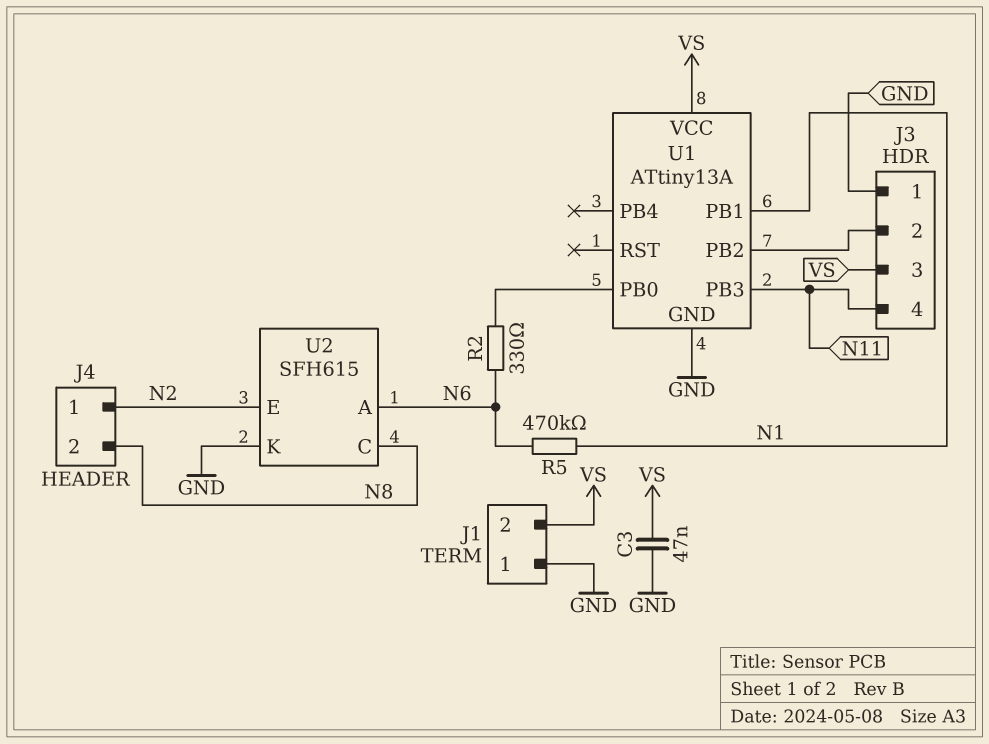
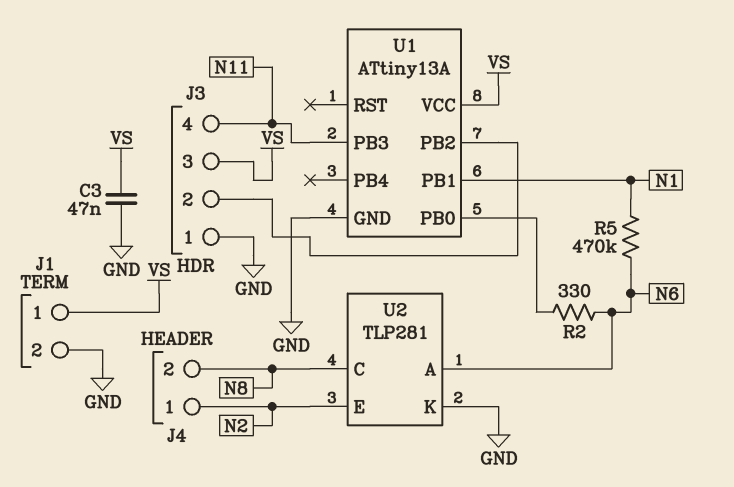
J1 pin 1: GND -> VS
J1 pin 2: VS -> GND
U2: SFH615 -> TLP281

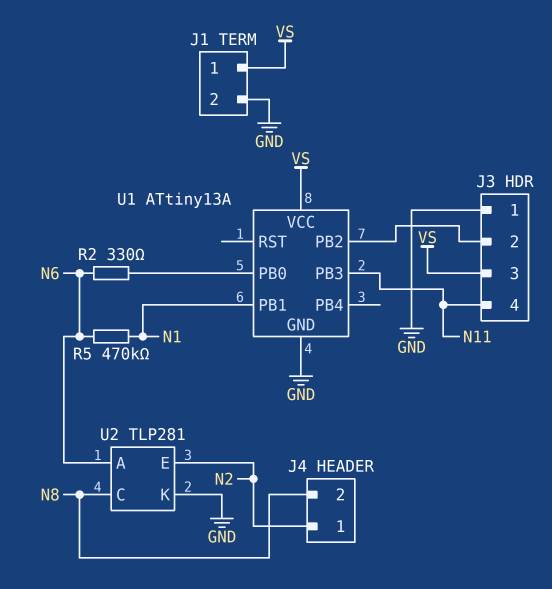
C3: 47nF (GND, VS) -> none

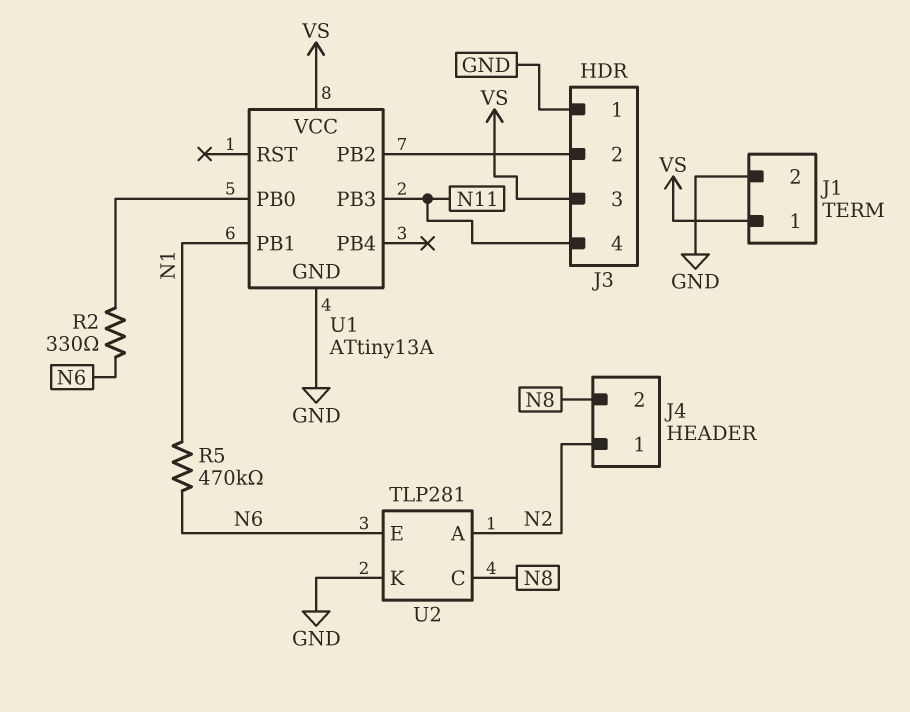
U2 pin A: N6 -> N2
U2 pin E: N2 -> N6

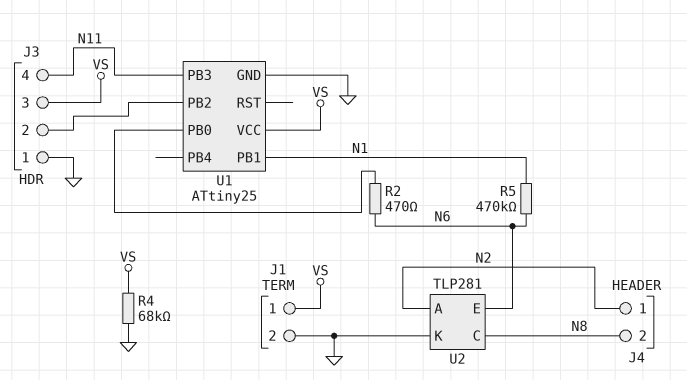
R2: 330 (N6, U1/PB0) -> 470 (N6, U1/PB0)
R4: none -> 68k (GND, VS)
U1: ATtiny13A -> ATtiny25

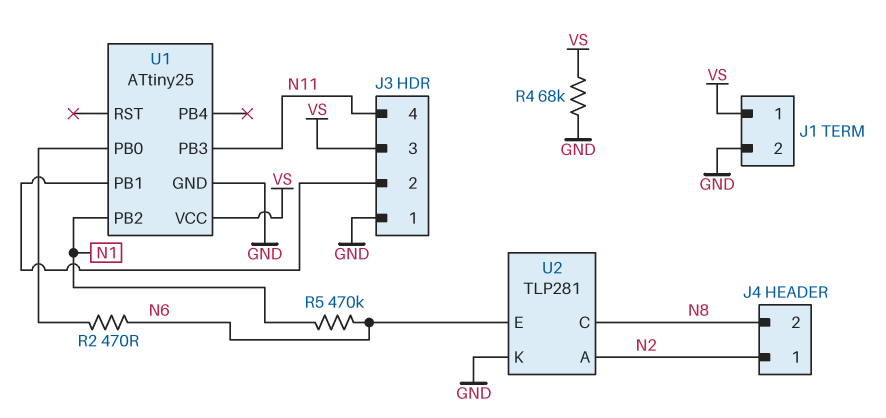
U1 pin PB1: N1 -> J3/2
U1 pin PB2: J3/2 -> N1

